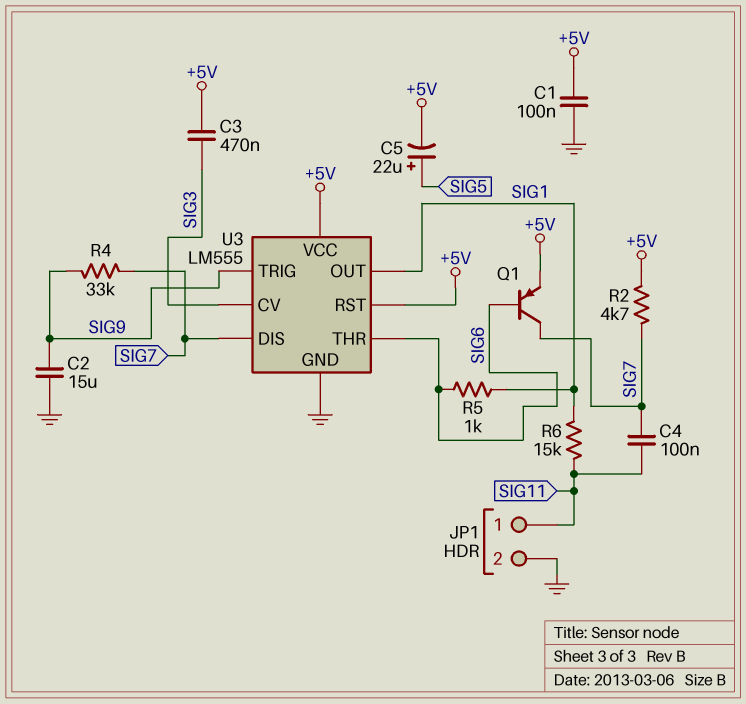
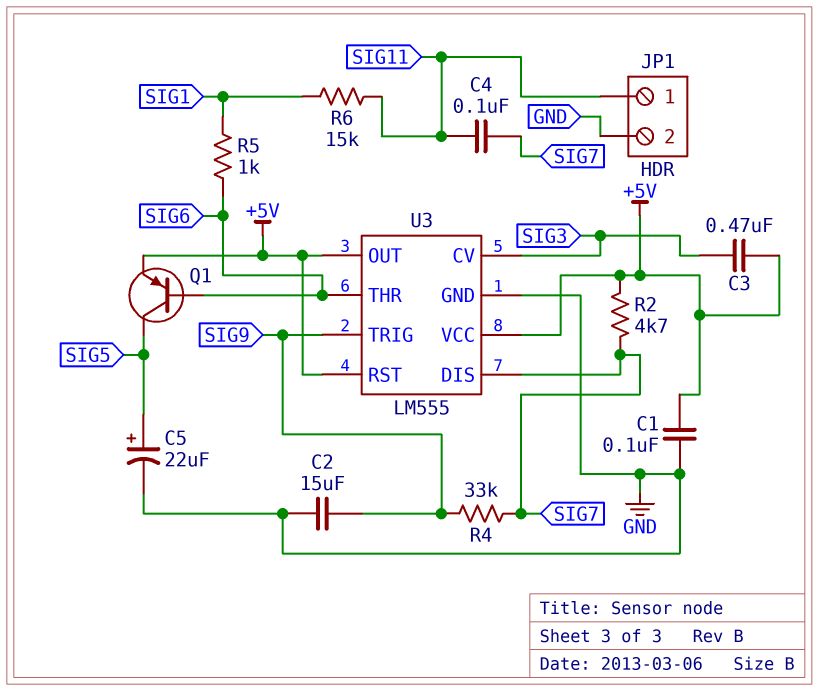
C5: 22uF (plus SIG5, minus +5V) -> 22uF (plus SIG5, minus GND)
Q1: PNP (B SIG6, C SIG7, E +5V) -> PNP (B SIG6, C SIG5, E +5V)
U3 pin OUT: SIG1 -> +5V

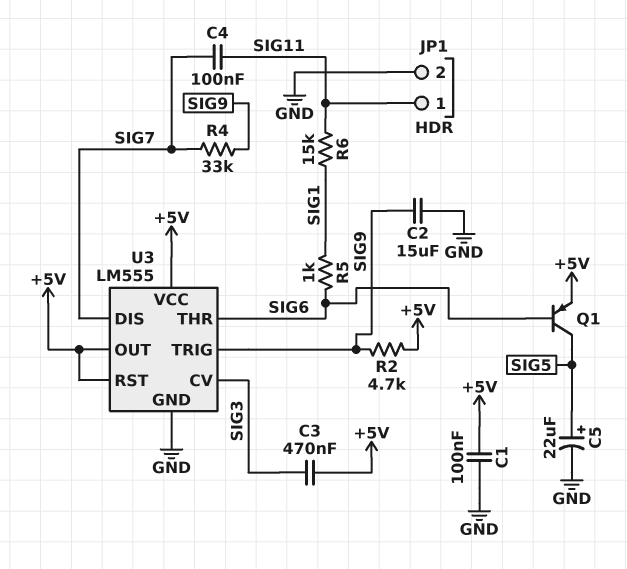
R2: 4.7k (+5V, SIG7) -> 4.7k (+5V, SIG9)

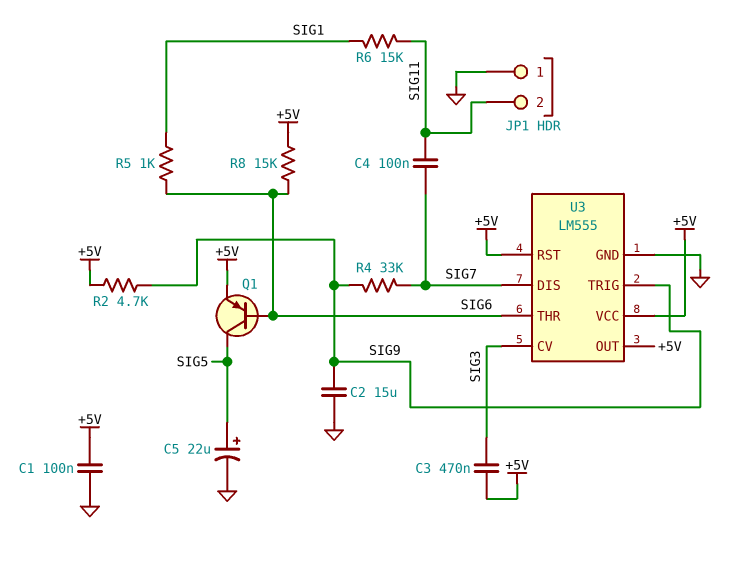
JP1 pin 1: SIG11 -> GND
JP1 pin 2: GND -> SIG11
R8: none -> 15k (+5V, SIG6)

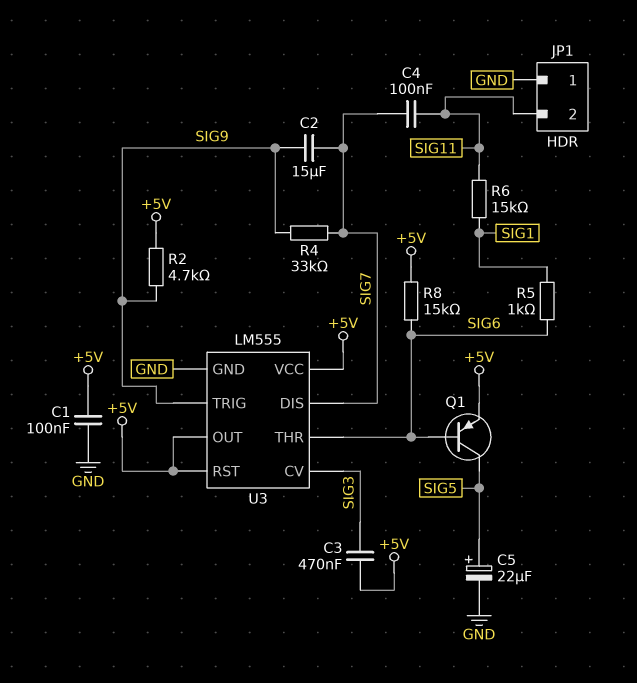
C2: 15uF (GND, SIG9) -> 15uF (SIG7, SIG9)

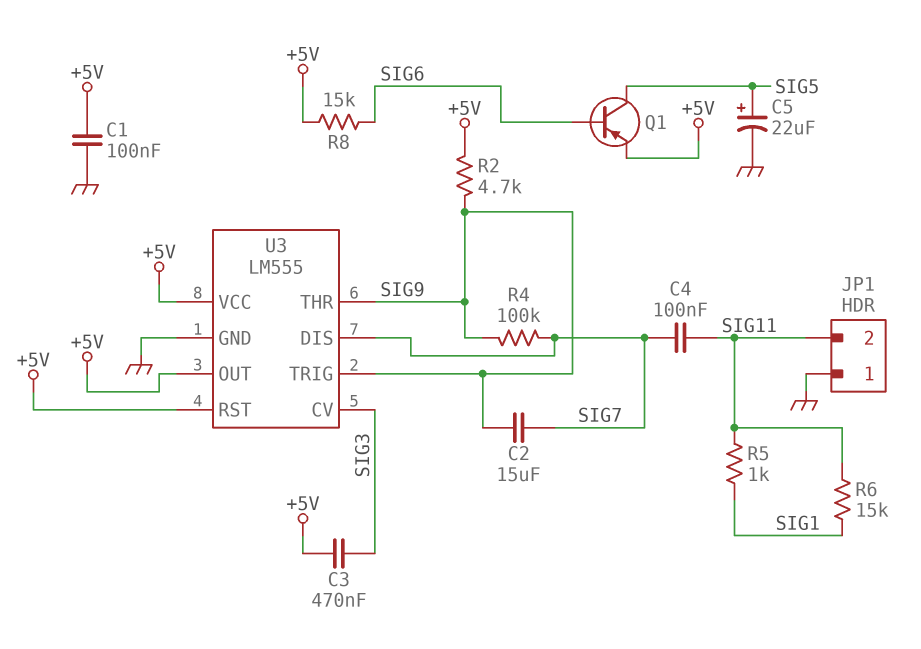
R4: 33k (SIG7, SIG9) -> 100k (SIG7, SIG9)
R5: 1k (SIG1, SIG6) -> 1k (SIG1, SIG11)
U3 pin THR: SIG6 -> SIG9

